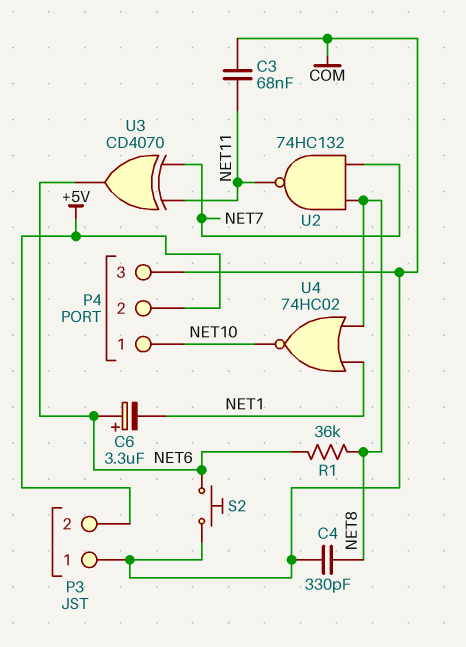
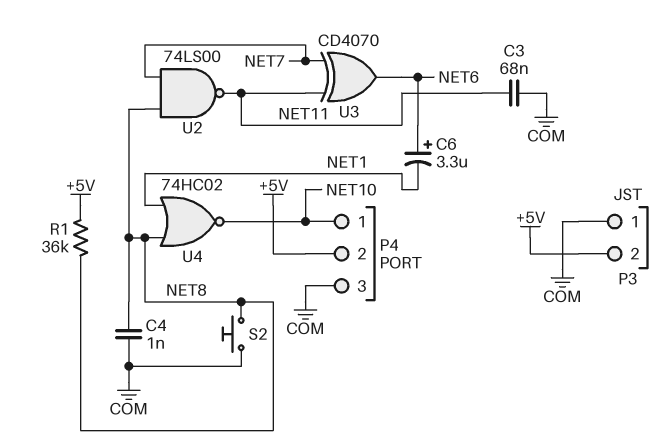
C4: 330pF (COM, NET8) -> 1nF (COM, NET8)
R1: 36k (NET6, NET8) -> 36k (+5V, NET8)
S2: button (COM, NET6) -> button (COM, NET8)
U2: NAND 74HC132 (in NET7, in NET8, out NET11) -> NAND 74LS00 (in NET7, in NET8, out NET11)

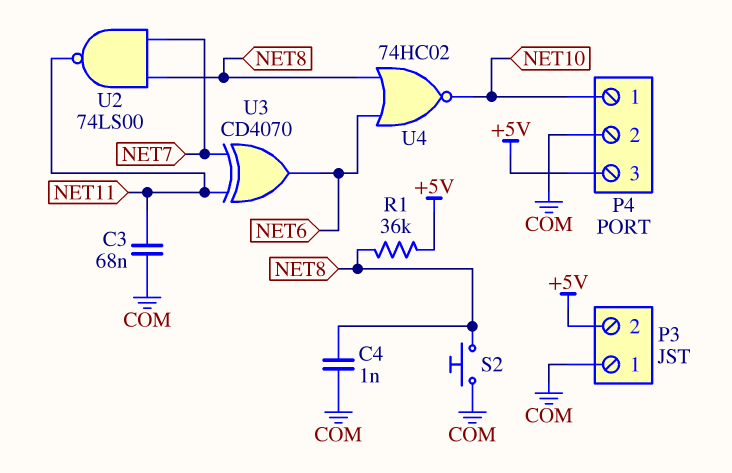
C6: 3.3uF (plus NET6, minus NET1) -> none
P4 pin 2: +5V -> COM
P4 pin 3: COM -> +5V
U4: NOR 74HC02 (in NET1, in NET8, out NET10) -> NOR 74HC02 (in NET6, in NET8, out NET10)

